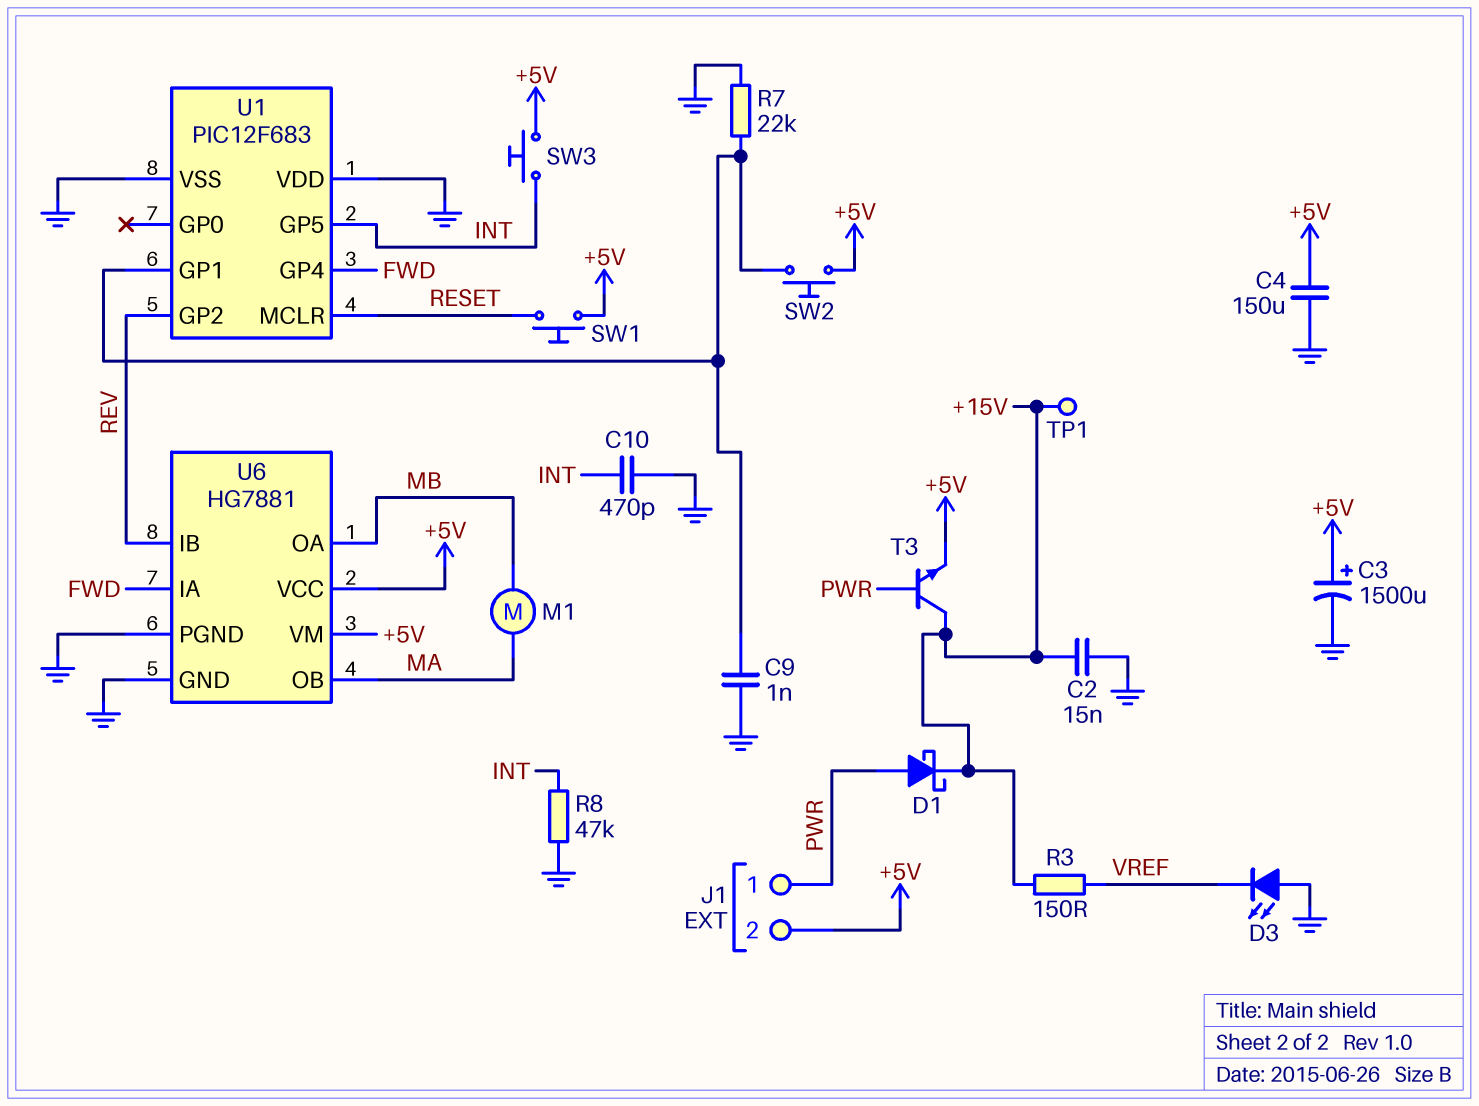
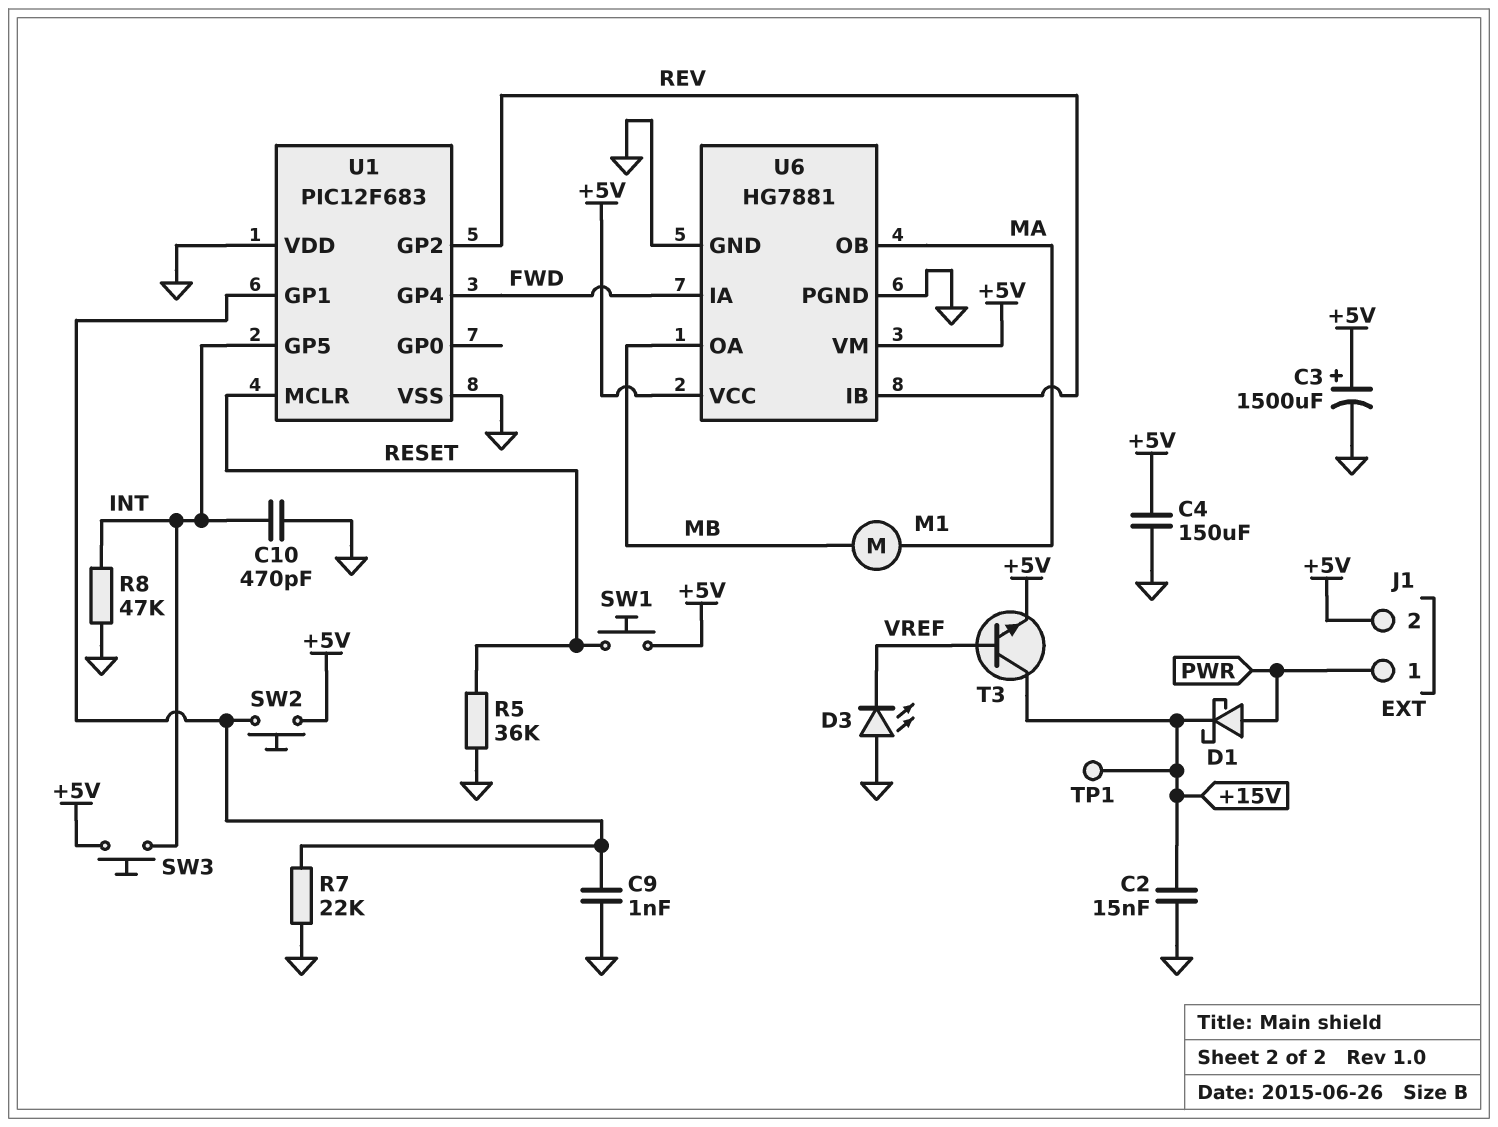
R3: 150 (+15V, VREF) -> none
R5: none -> 36k (GND, RESET)
T3: NPN (B PWR, C +15V, E +5V) -> NPN (B VREF, C +15V, E +5V)

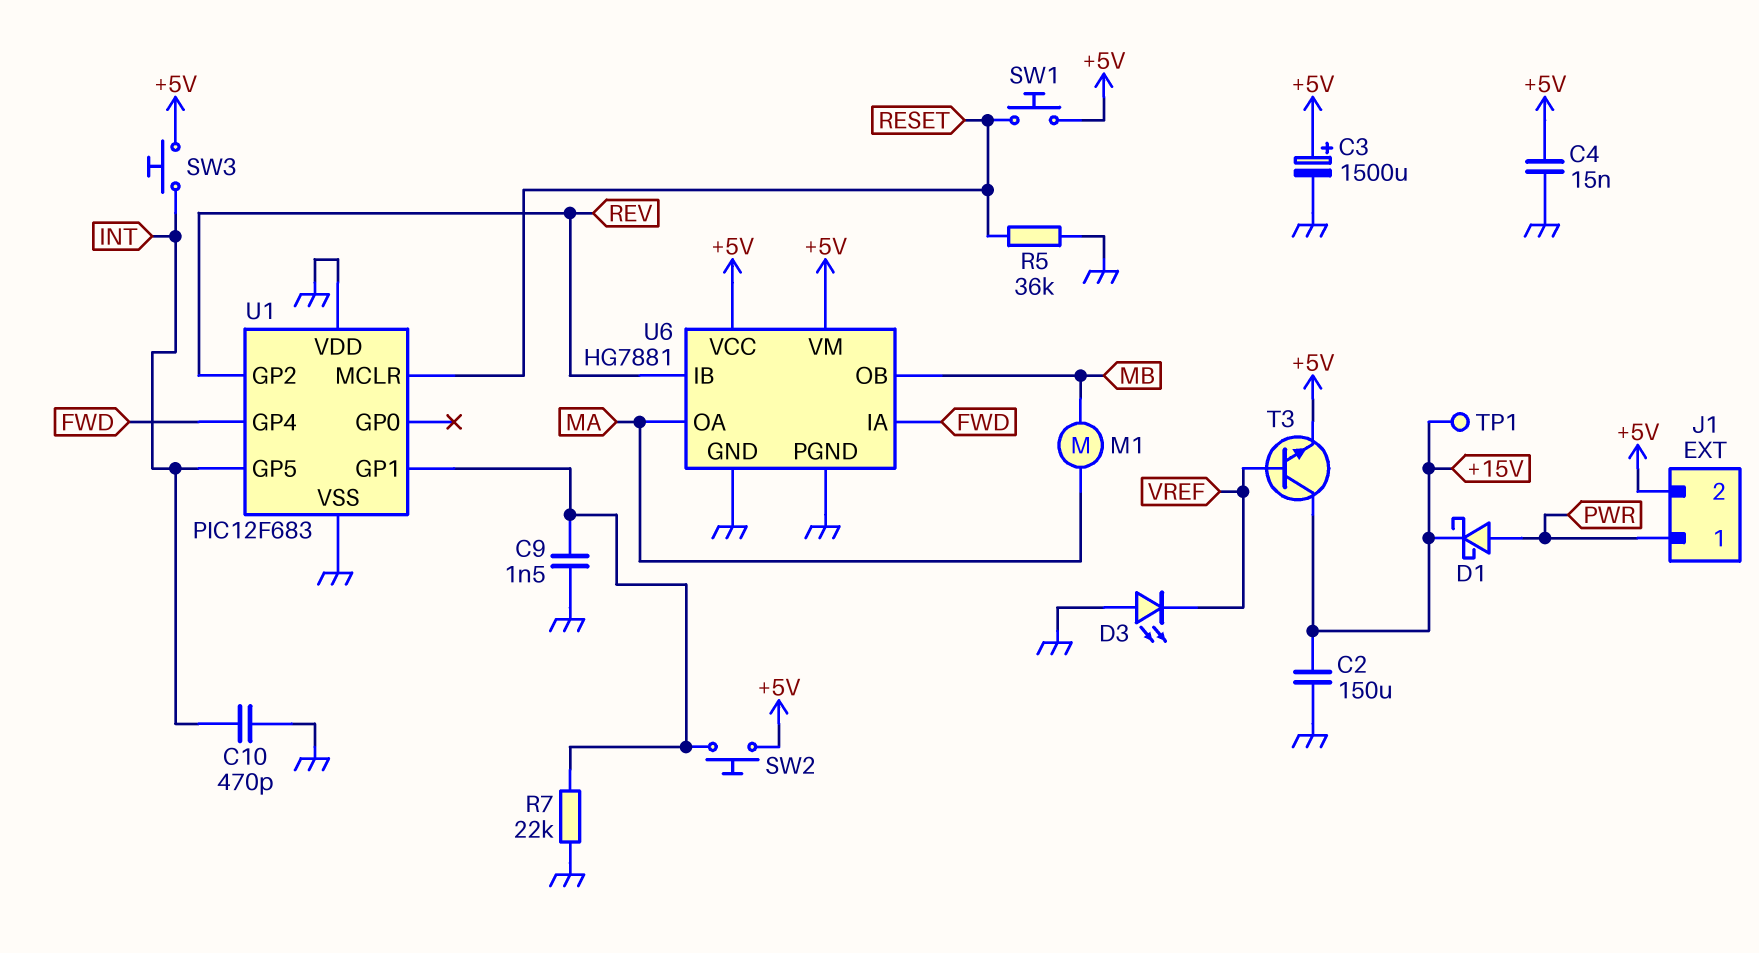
C2: 15nF (+15V, GND) -> 150uF (+15V, GND)
C4: 150uF (+5V, GND) -> 15nF (+5V, GND)
C9: 1nF (GND, U1/GP1) -> 1.5nF (GND, U1/GP1)
R8: 47k (GND, INT) -> none
U6 pin OA: MB -> MA
U6 pin OB: MA -> MB

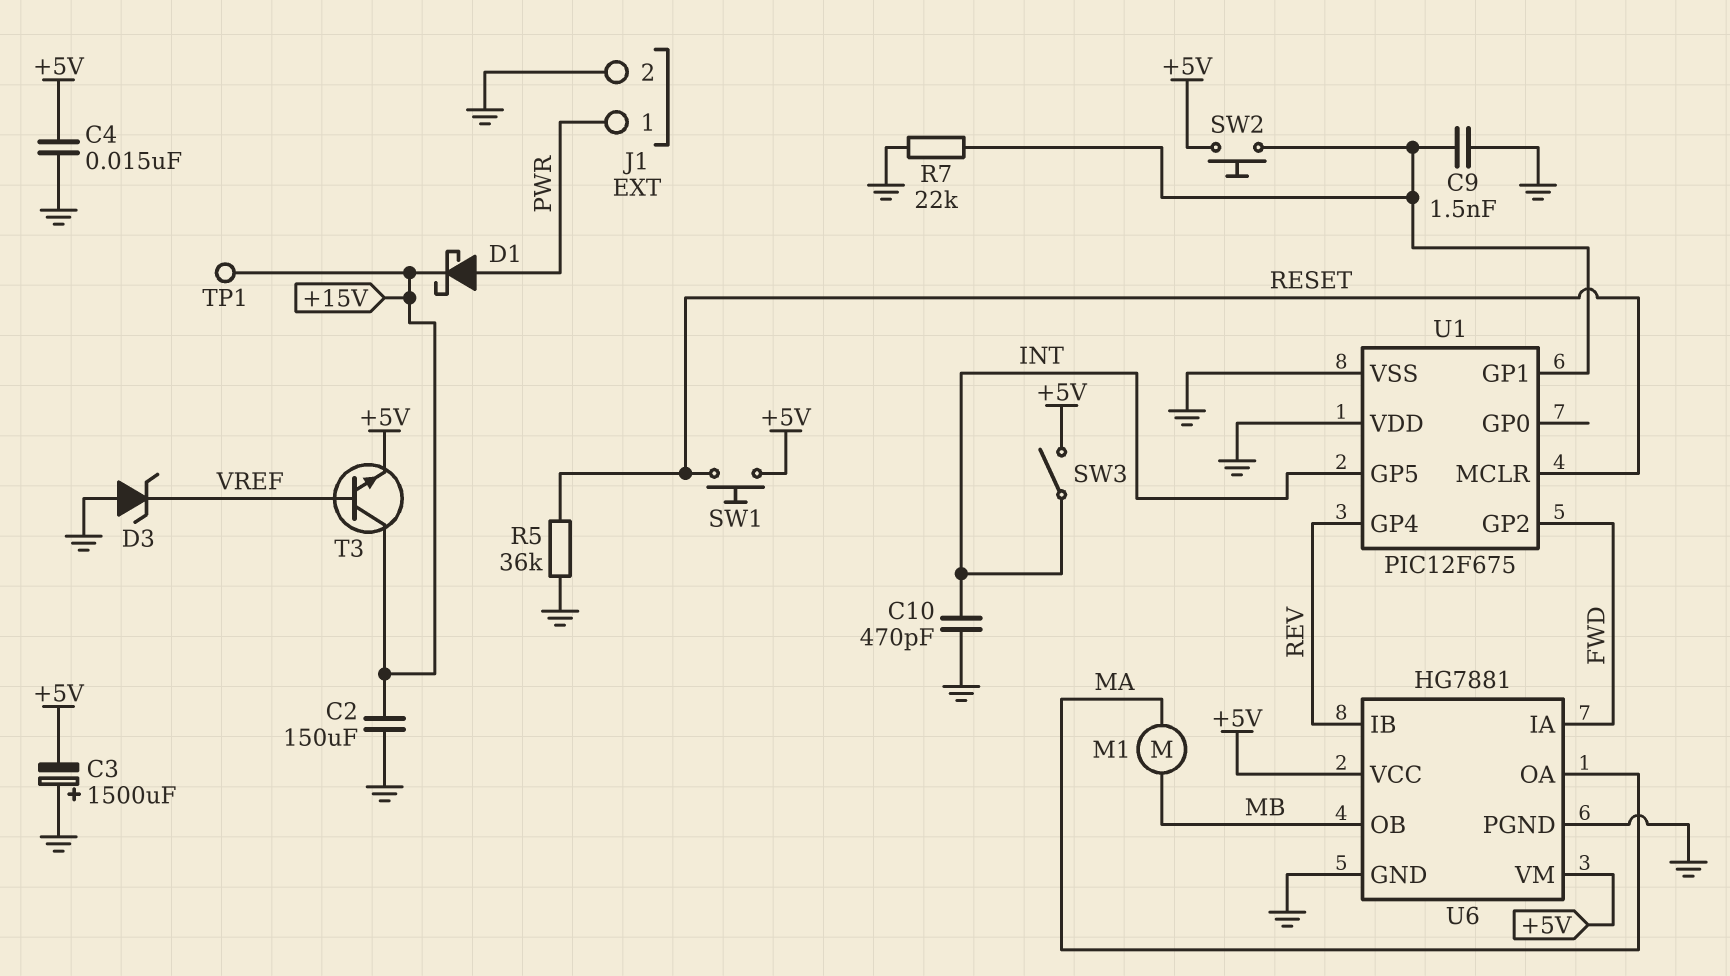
C3: 1500uF (plus +5V, minus GND) -> 1500uF (plus GND, minus +5V)
D3: LED (A GND, K VREF) -> zener (A GND, K VREF)
J1 pin 2: +5V -> GND
SW3: button (+5V, INT) -> switch (+5V, INT)
U1: PIC12F683 -> PIC12F675
U1 pin GP2: REV -> FWD
U1 pin GP4: FWD -> REV

